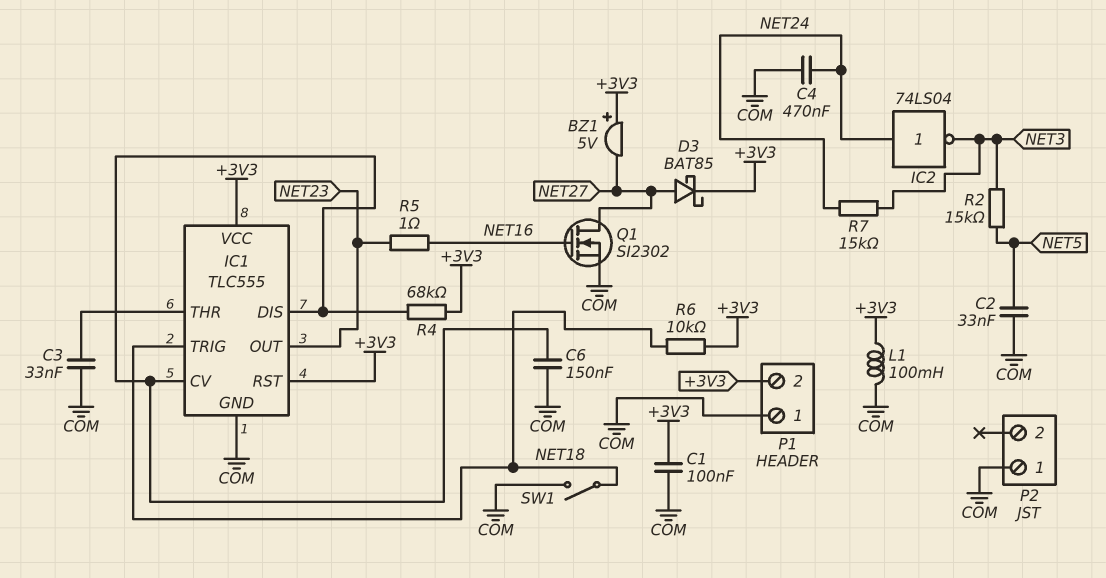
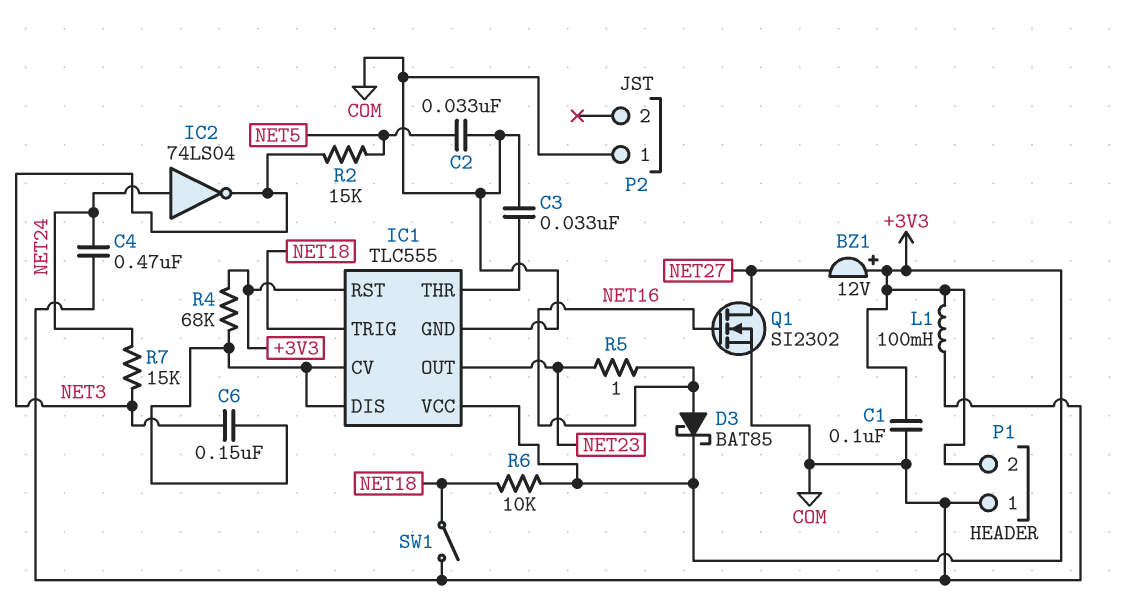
BZ1: buzzer 5V (plus +3V3, minus NET27) -> buzzer 12V (plus +3V3, minus NET27)
C6: 150nF (COM, IC1/CV) -> 150nF (IC1/CV, NET3)
D3: schottky BAT85 (A NET27, K +3V3) -> schottky BAT85 (A NET16, K +3V3)

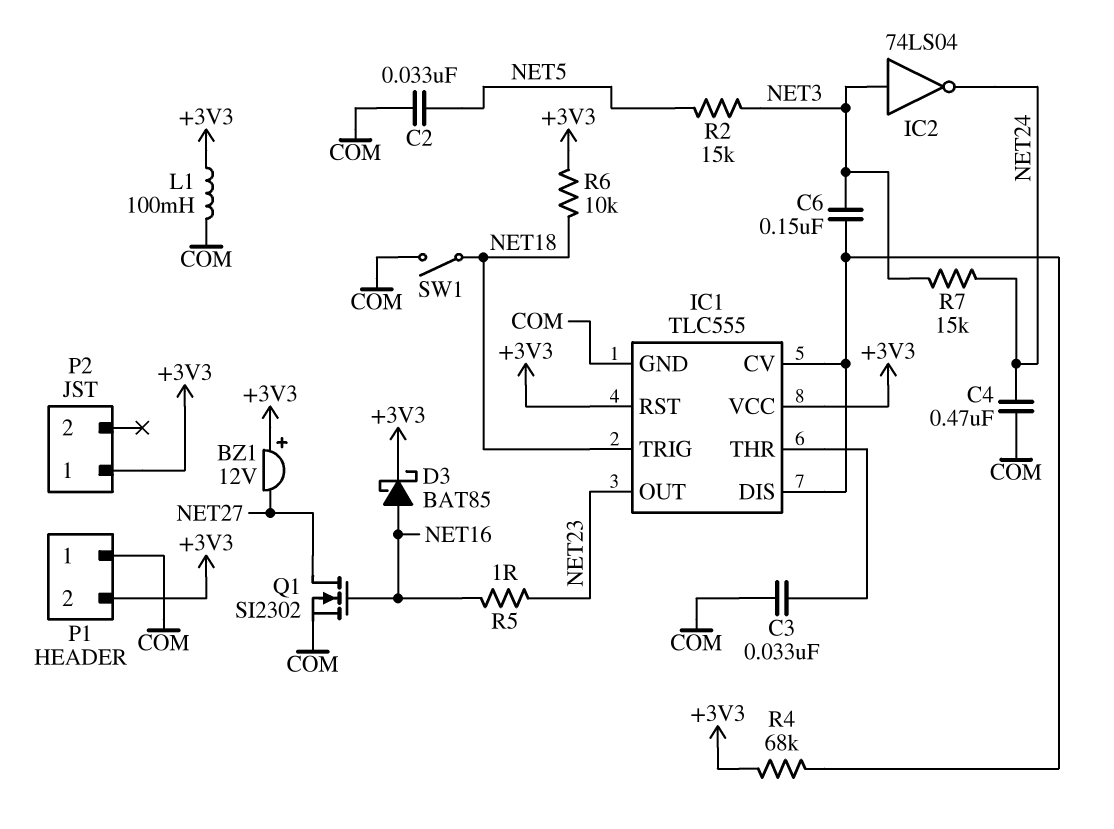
C1: 100nF (+3V3, COM) -> none
IC2: NOT 74LS04 (in NET24, out NET3) -> NOT 74LS04 (in NET3, out NET24)
P2 pin 1: COM -> +3V3

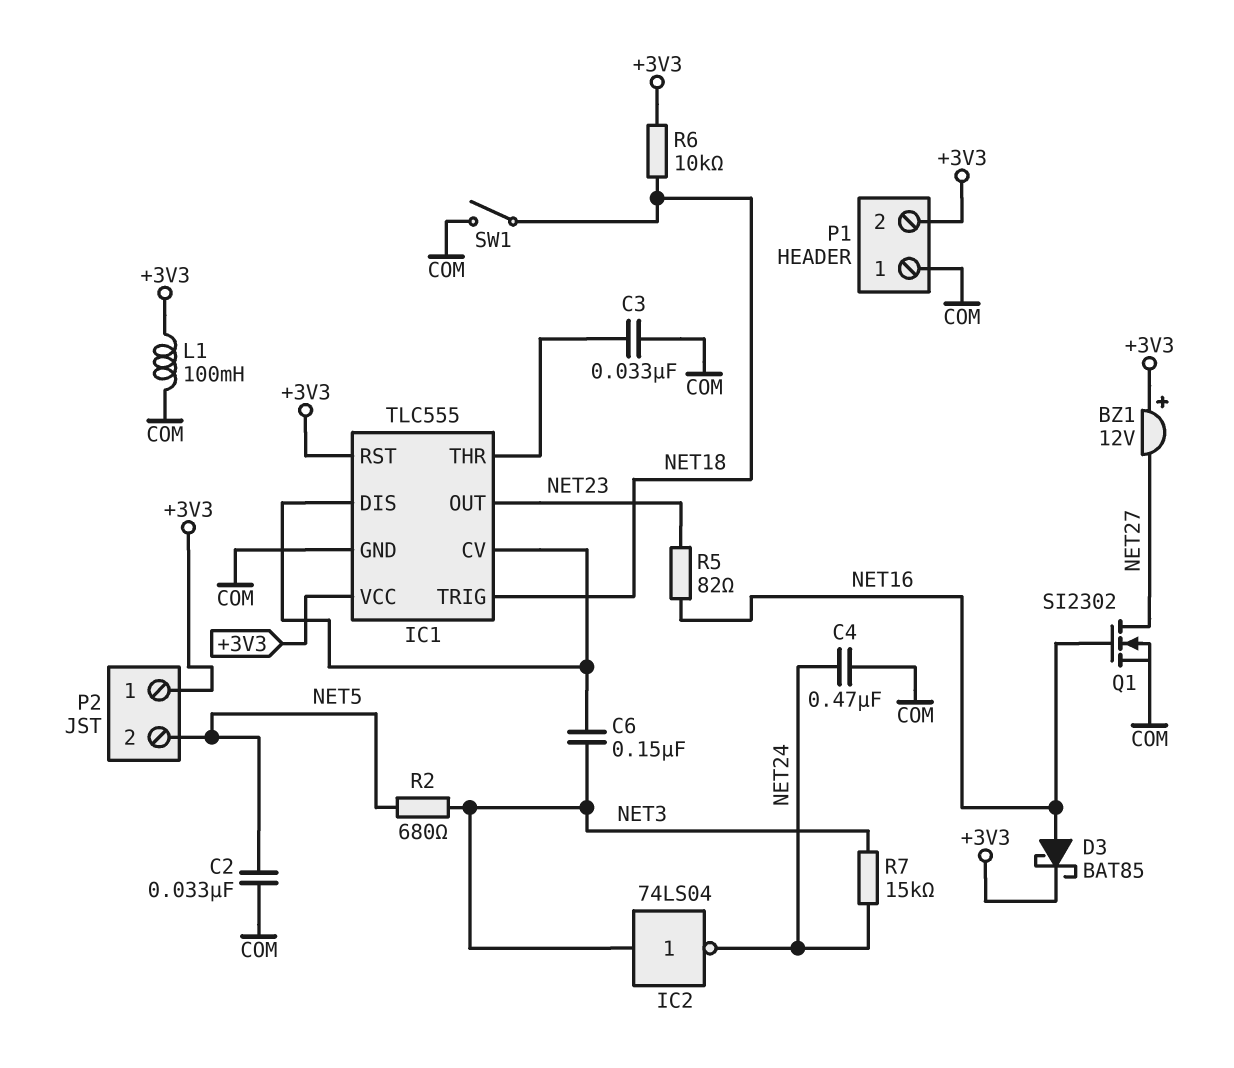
P2 pin 2: none -> NET5
R2: 15k (NET3, NET5) -> 680 (NET3, NET5)
R4: 68k (+3V3, IC1/CV) -> none
R5: 1 (NET16, NET23) -> 82 (NET16, NET23)

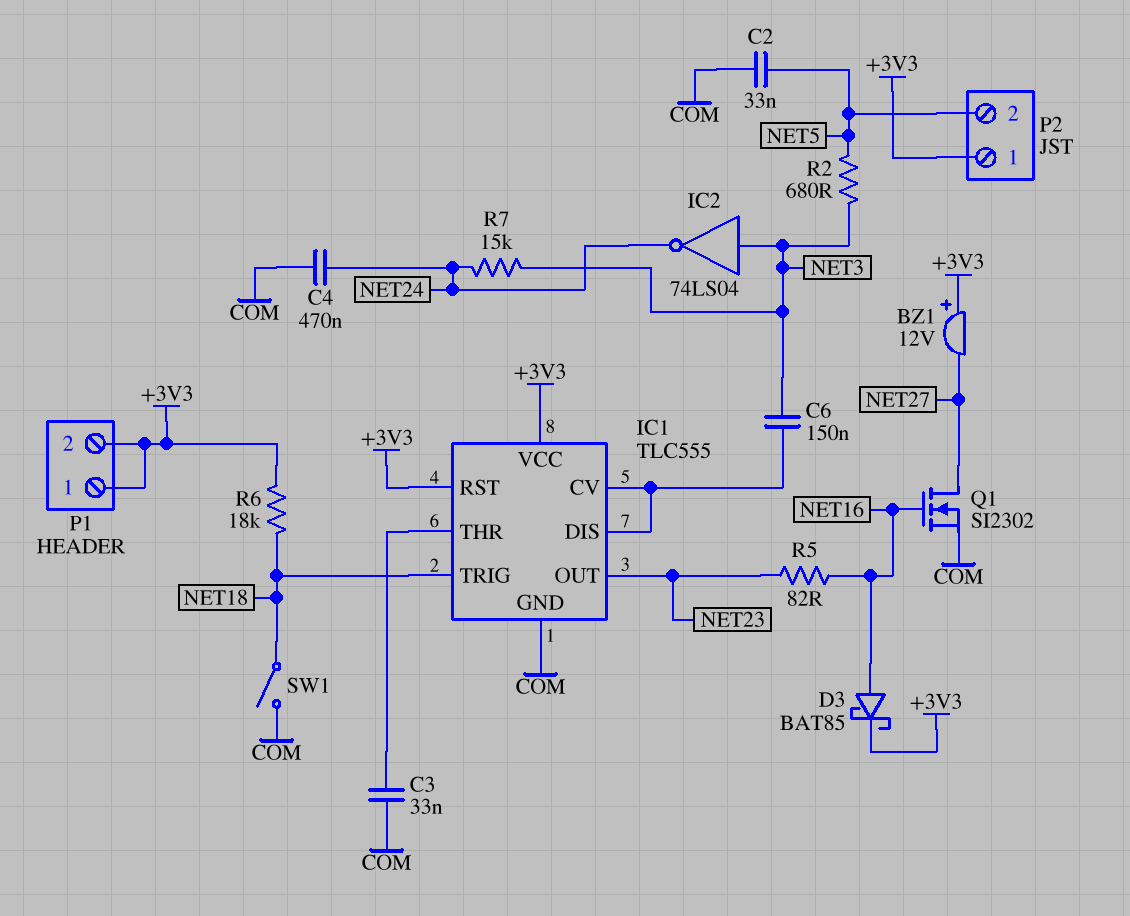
L1: 100mH (+3V3, COM) -> none
P1 pin 1: COM -> +3V3
R6: 10k (+3V3, NET18) -> 18k (+3V3, NET18)

